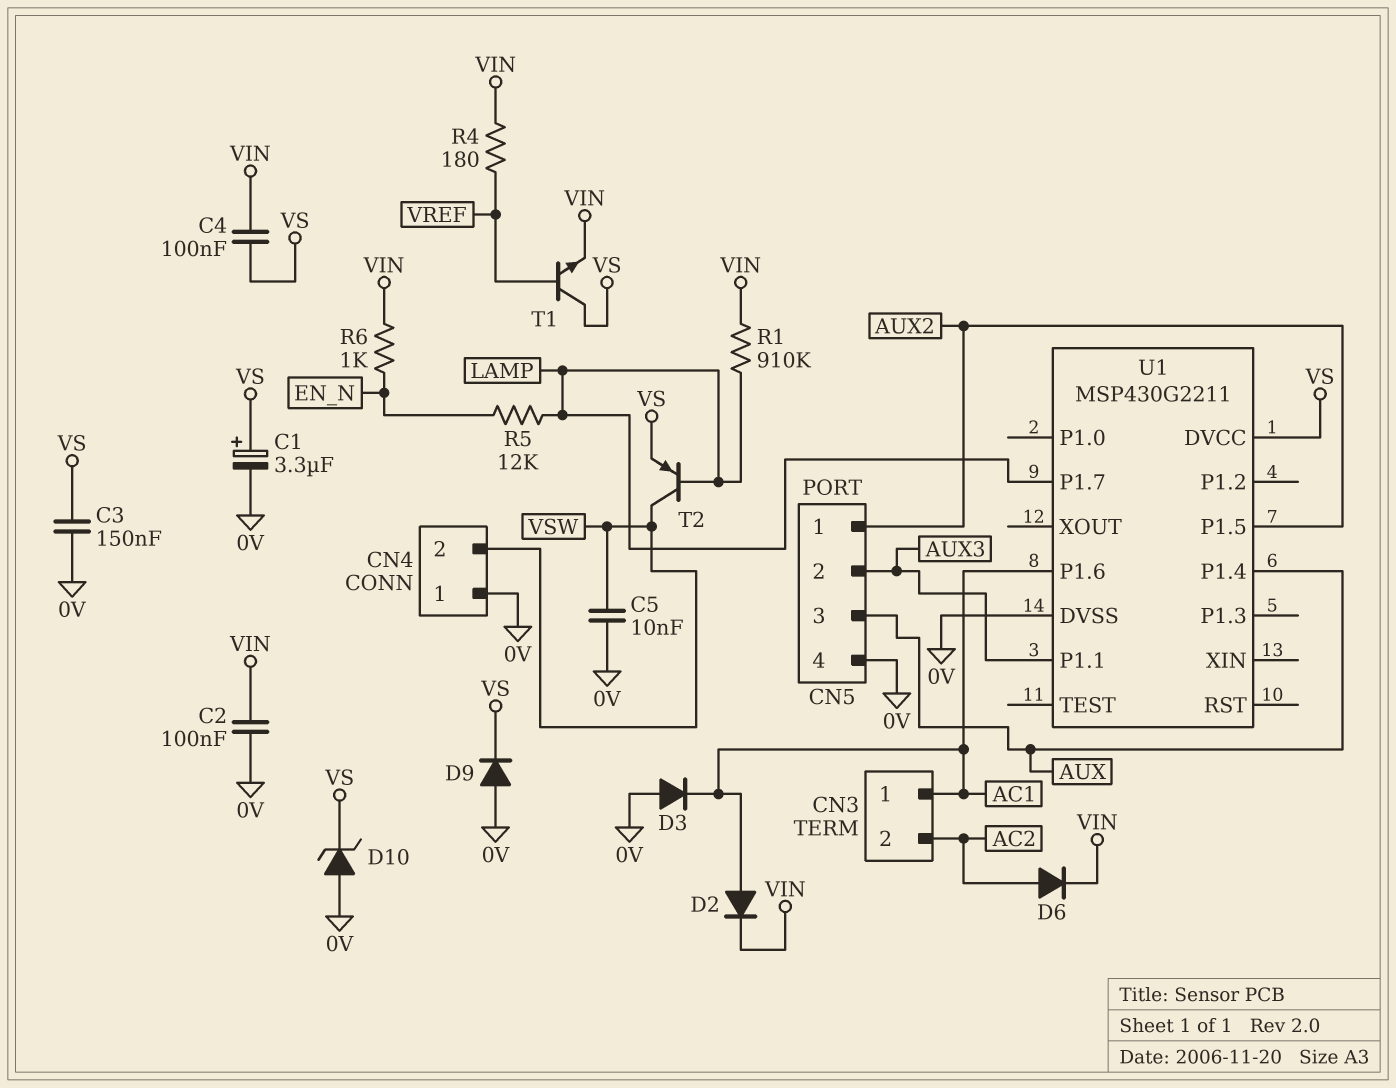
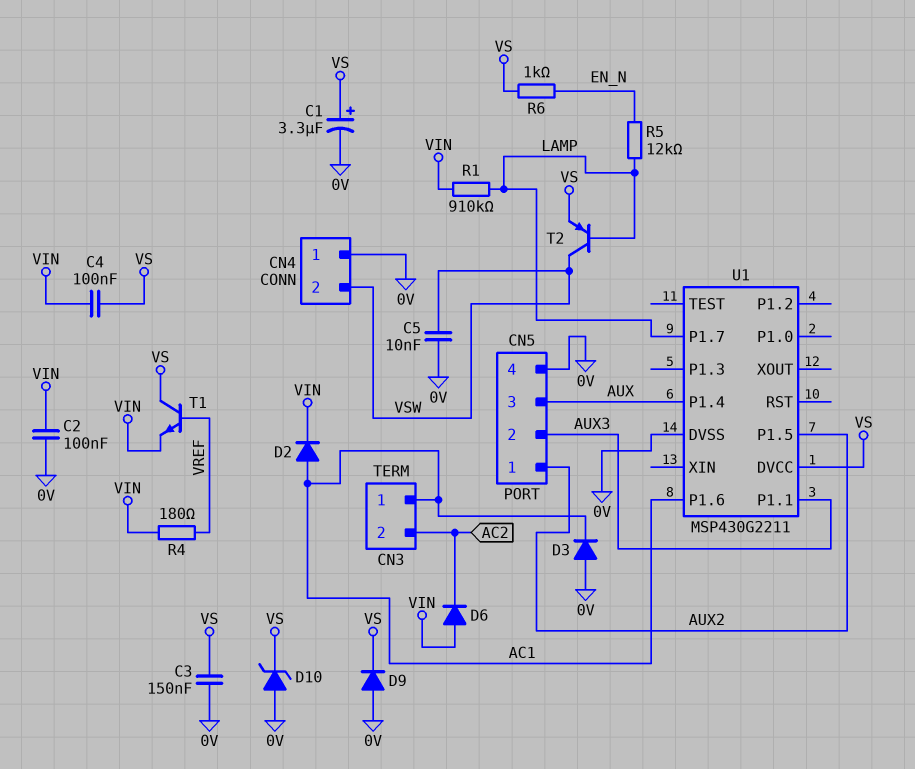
D6: diode (A AC2, K VIN) -> diode (A VIN, K AC2)
R6: 1k (EN_N, VIN) -> 1k (EN_N, VS)

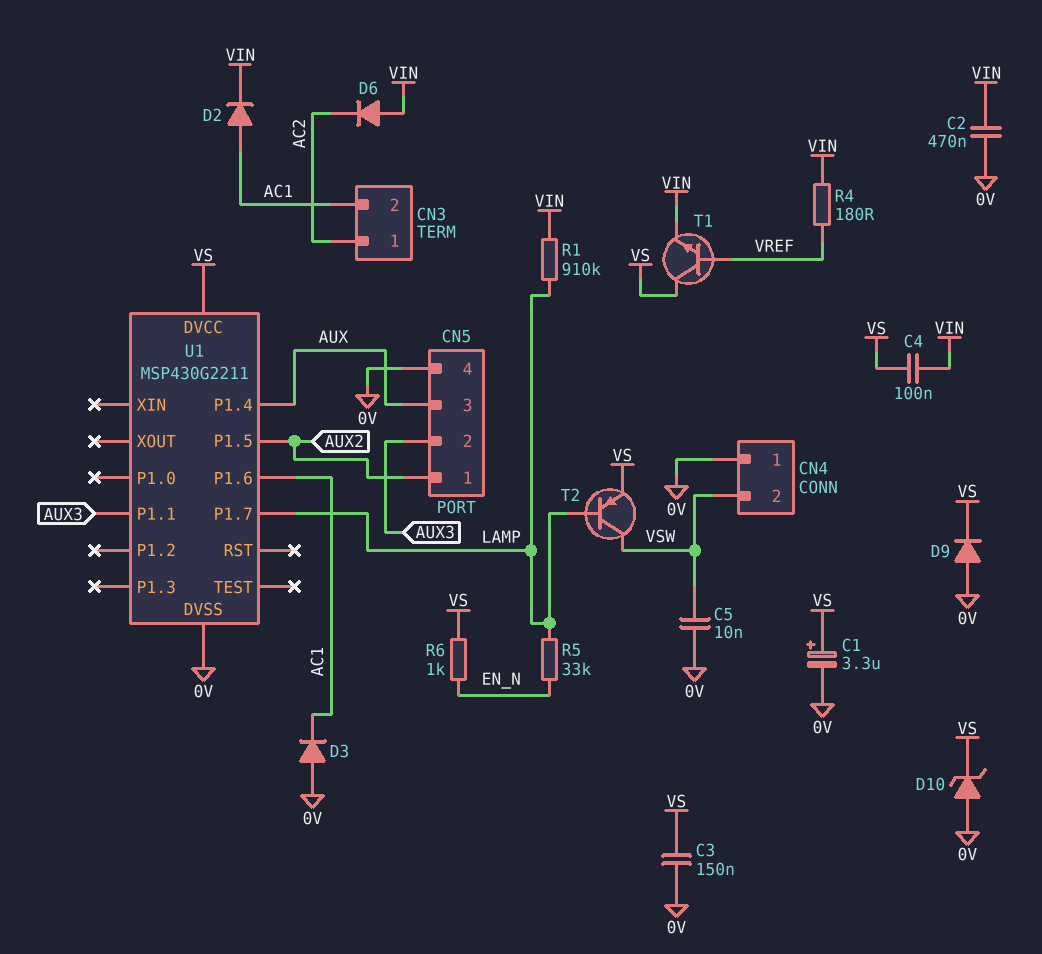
C2: 100nF (0V, VIN) -> 470nF (0V, VIN)
CN3 pin 1: AC1 -> AC2
CN3 pin 2: AC2 -> AC1
R5: 12k (EN_N, LAMP) -> 33k (EN_N, LAMP)

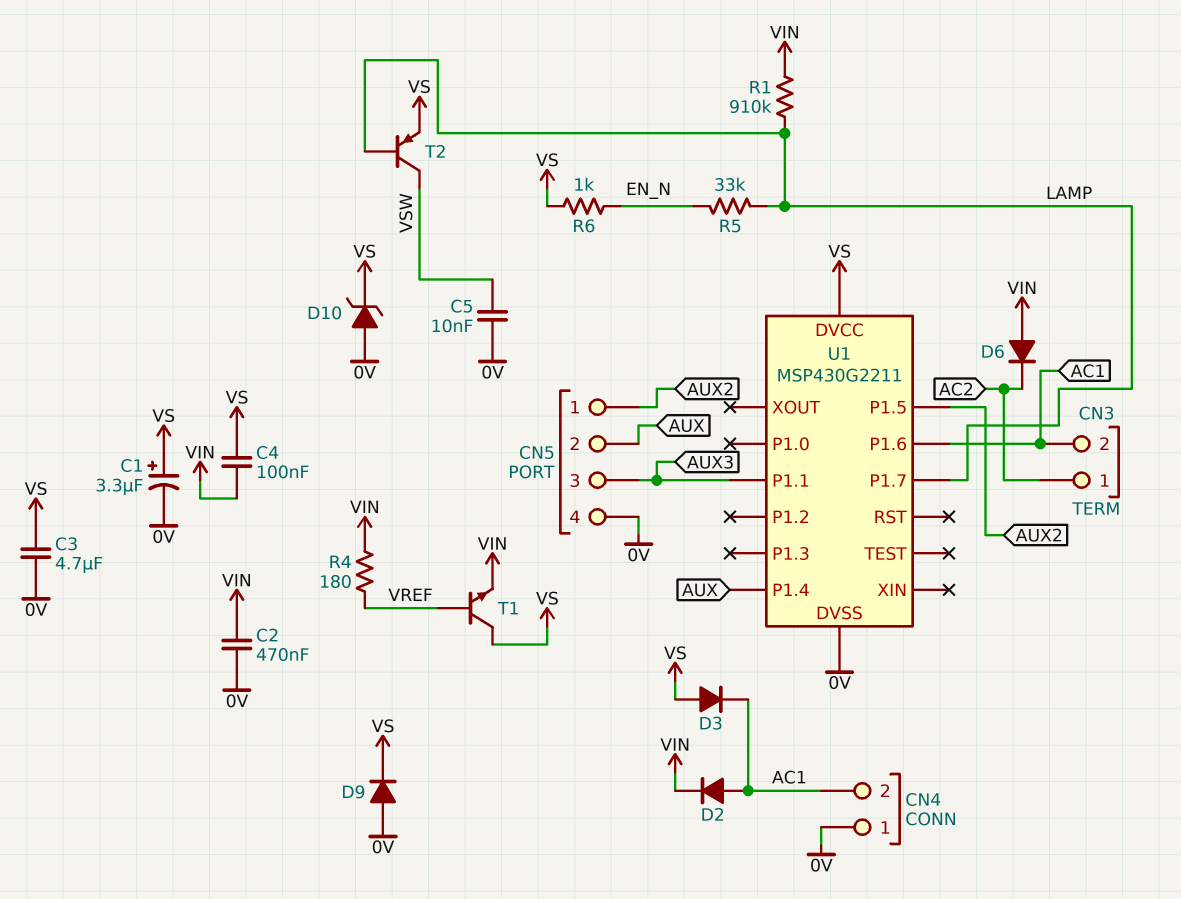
C3: 150nF (0V, VS) -> 4.7uF (0V, VS)
CN4 pin 2: VSW -> AC1
CN5 pin 2: AUX3 -> AUX
CN5 pin 3: AUX -> AUX3
D3: diode (A 0V, K AC1) -> diode (A VS, K AC1)

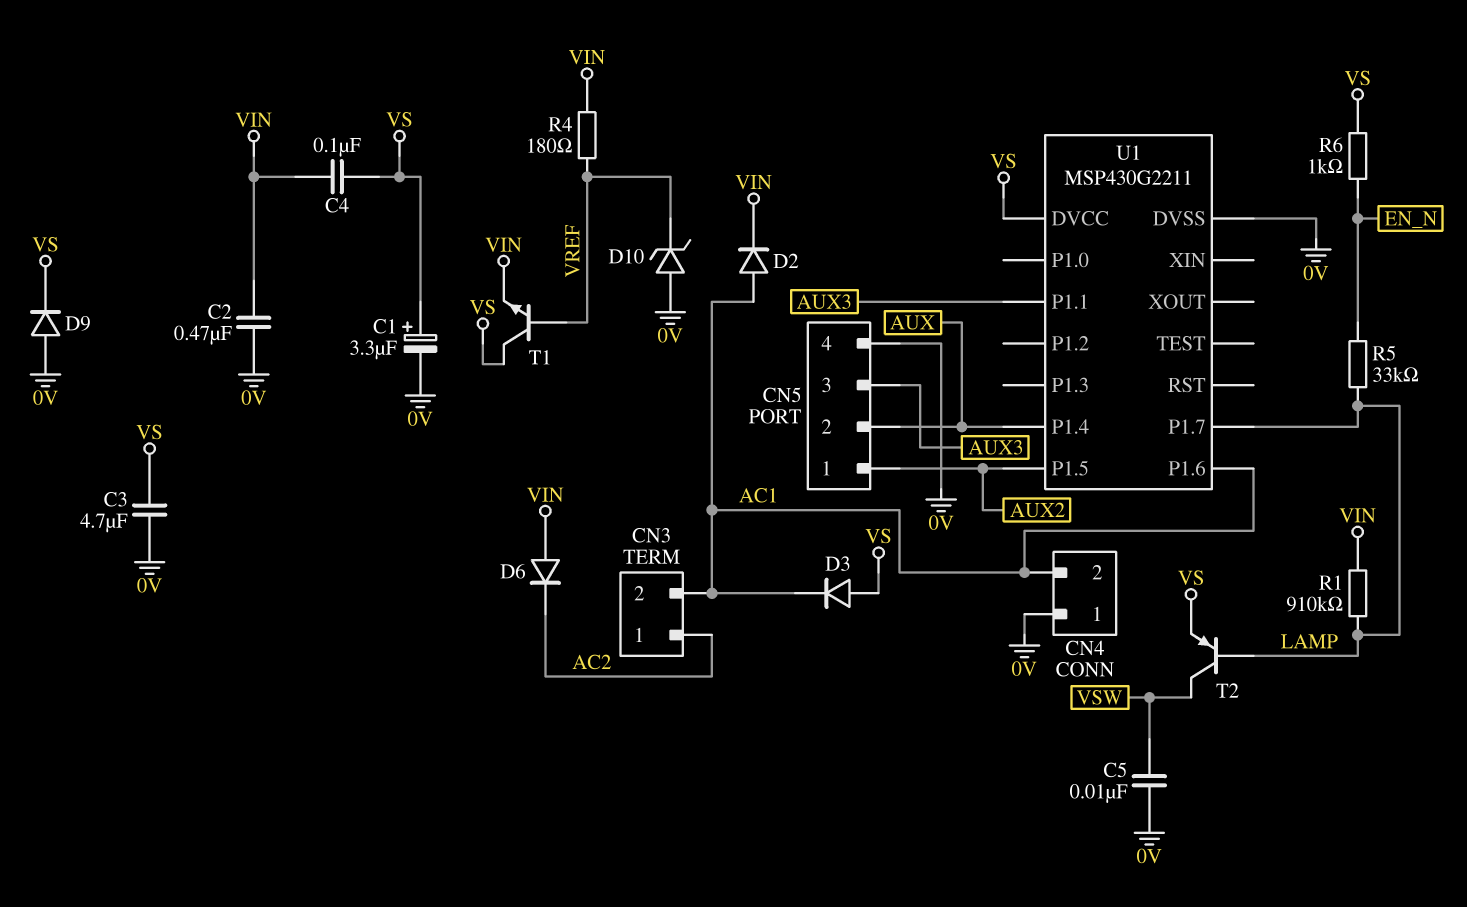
D10: zener (A 0V, K VS) -> zener (A 0V, K VREF)

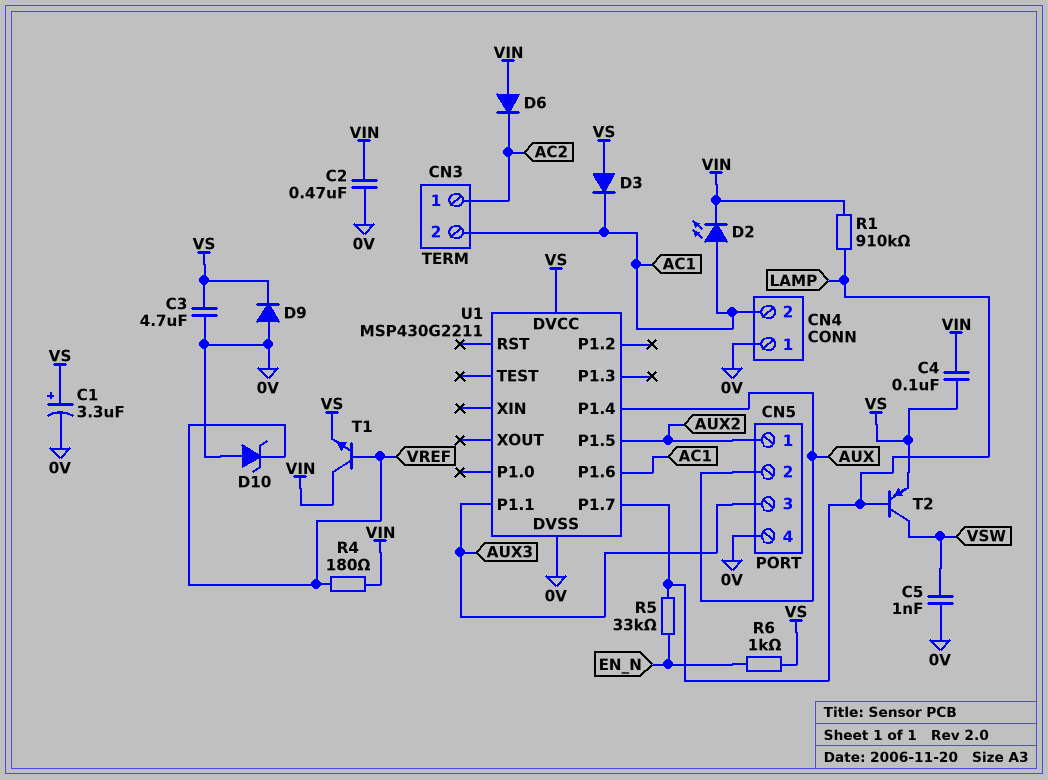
C5: 10nF (0V, VSW) -> 1nF (0V, VSW)
D2: diode (A AC1, K VIN) -> LED (A AC1, K VIN)
T1: NPN (B VREF, C VS, E VIN) -> NPN (B VREF, C VIN, E VS)

